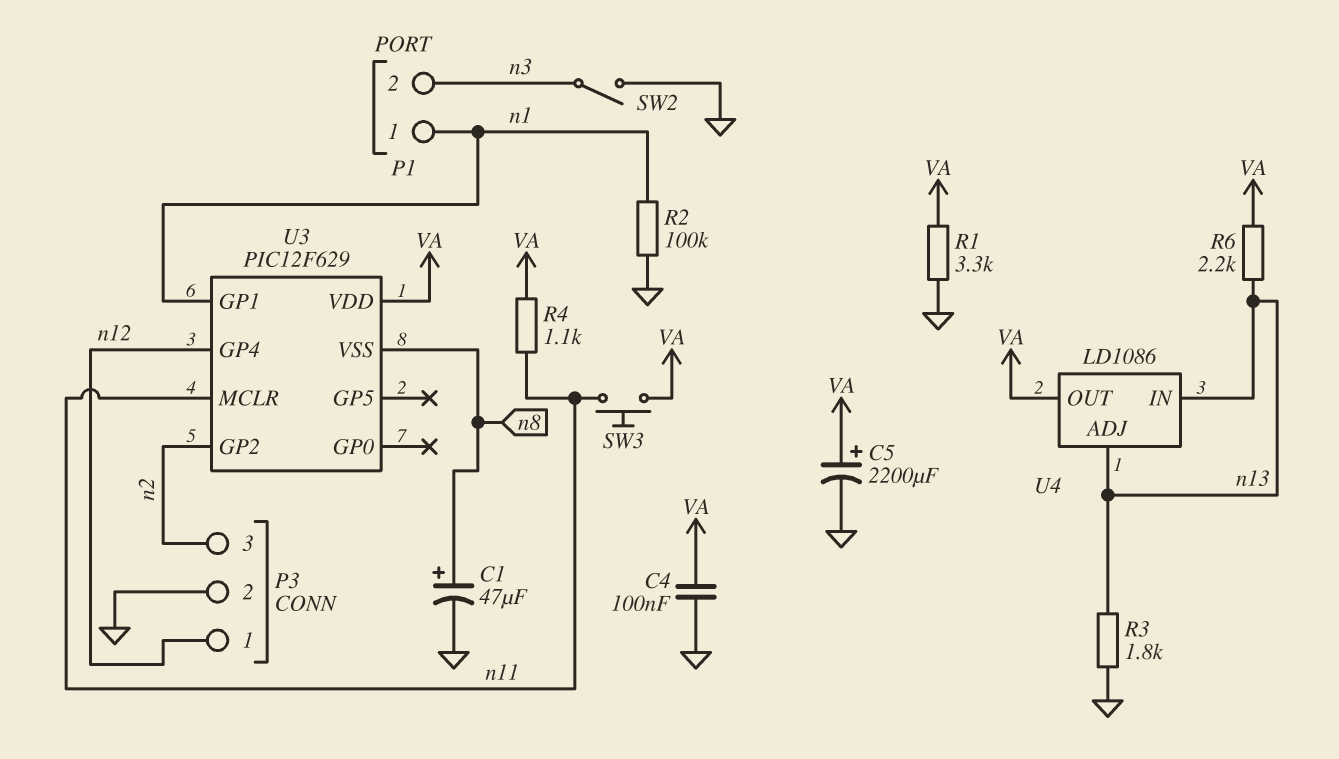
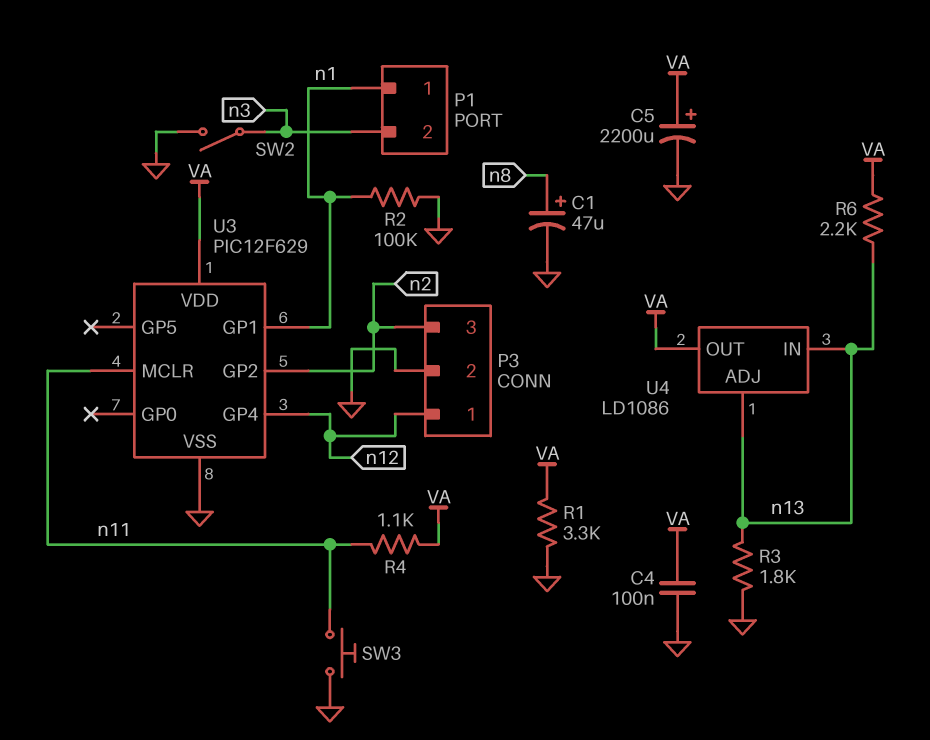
SW3: button (VA, n11) -> button (GND, n11)
U3 pin VSS: n8 -> GND

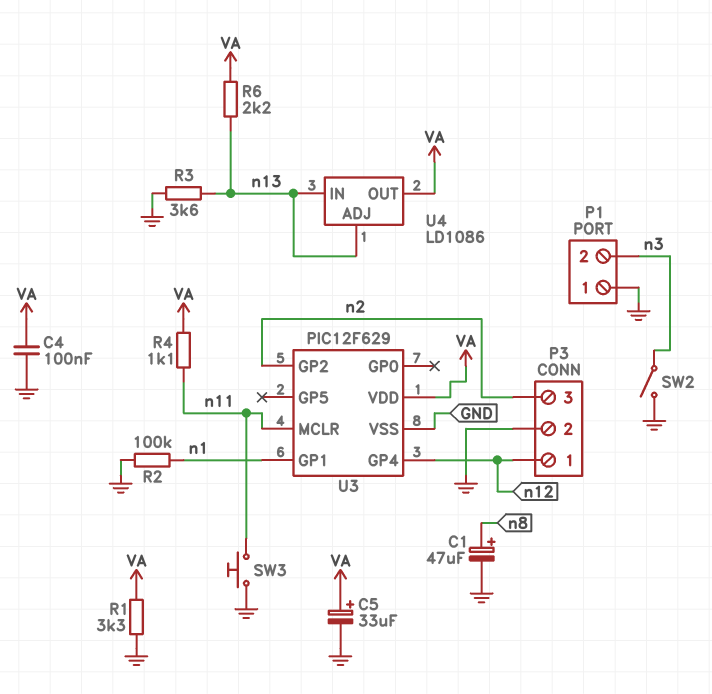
C5: 2200uF (plus VA, minus GND) -> 33uF (plus VA, minus GND)
P1 pin 1: n1 -> GND
R3: 1.8k (GND, n13) -> 3.6k (GND, n13)

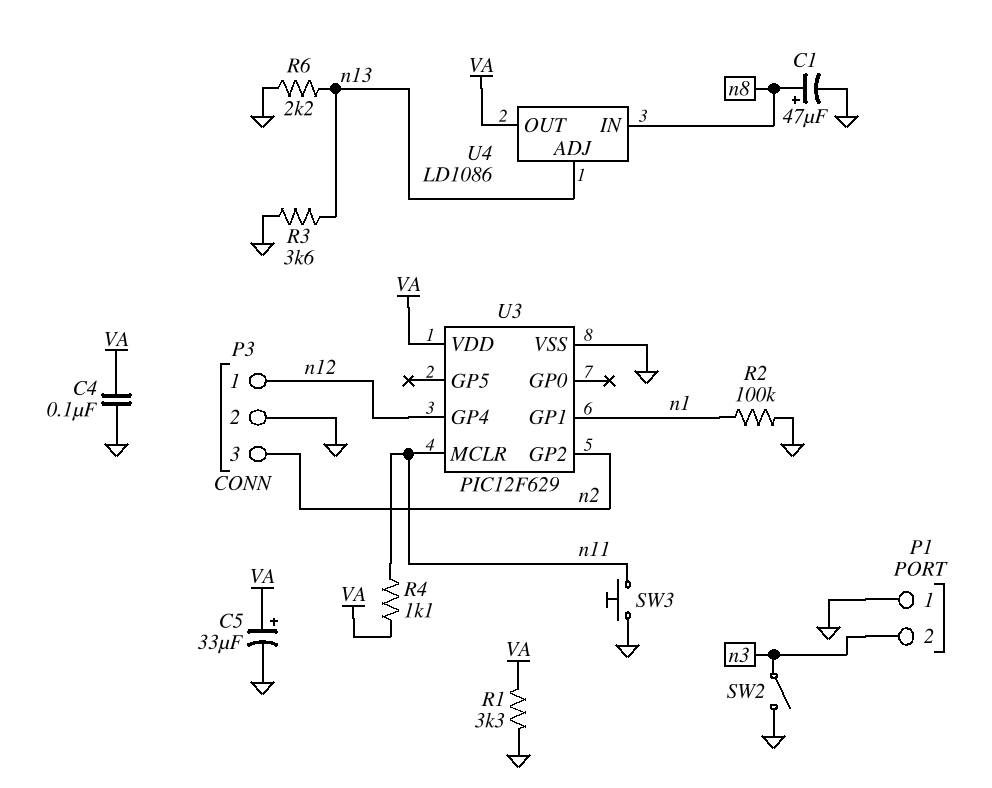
R6: 2.2k (VA, n13) -> 2.2k (GND, n13)
U4 pin IN: n13 -> n8

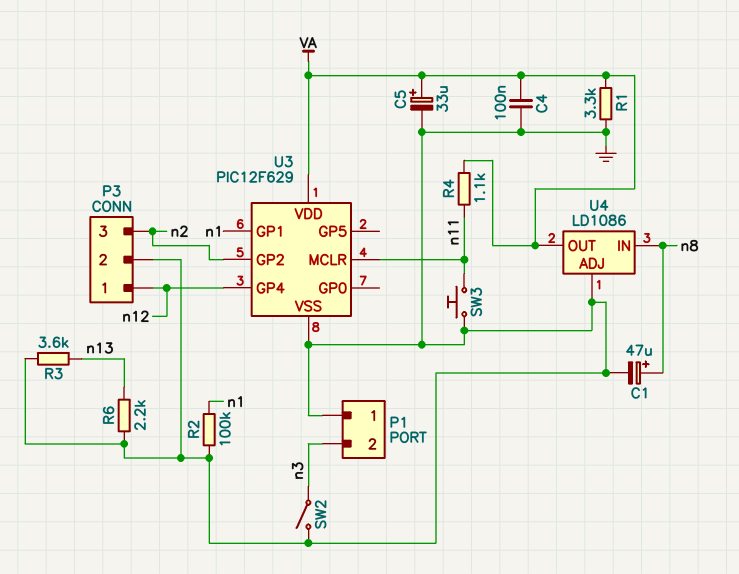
U4 pin ADJ: n13 -> GND

